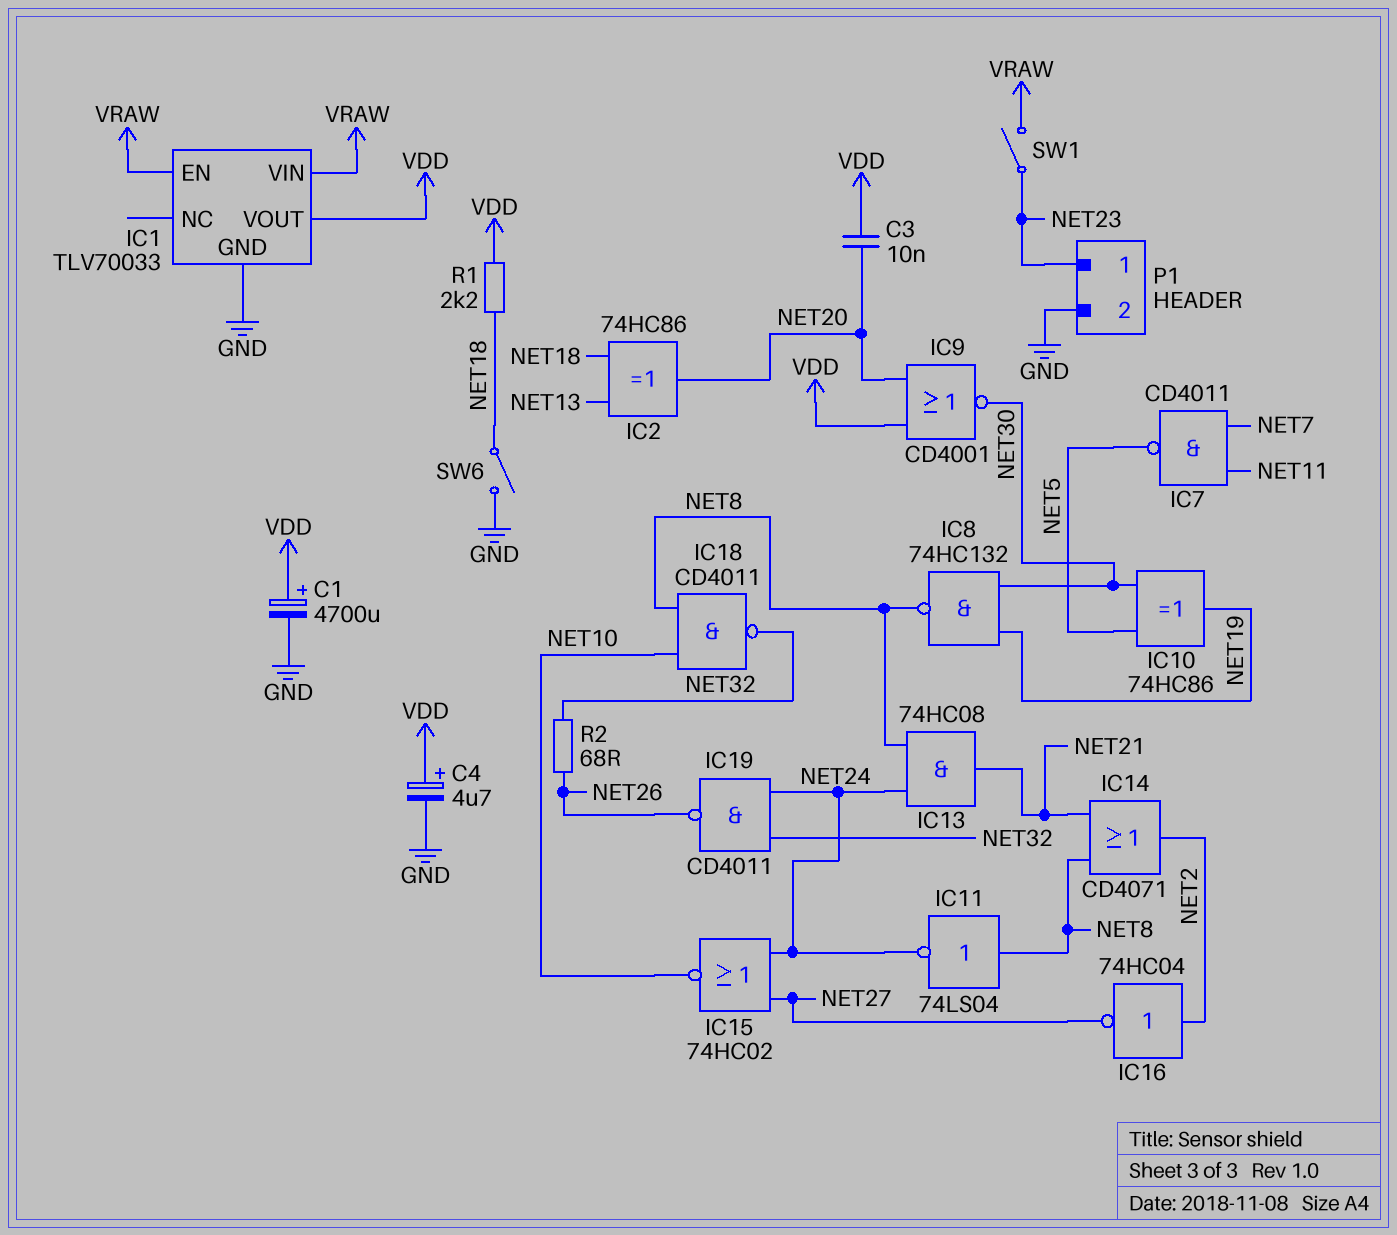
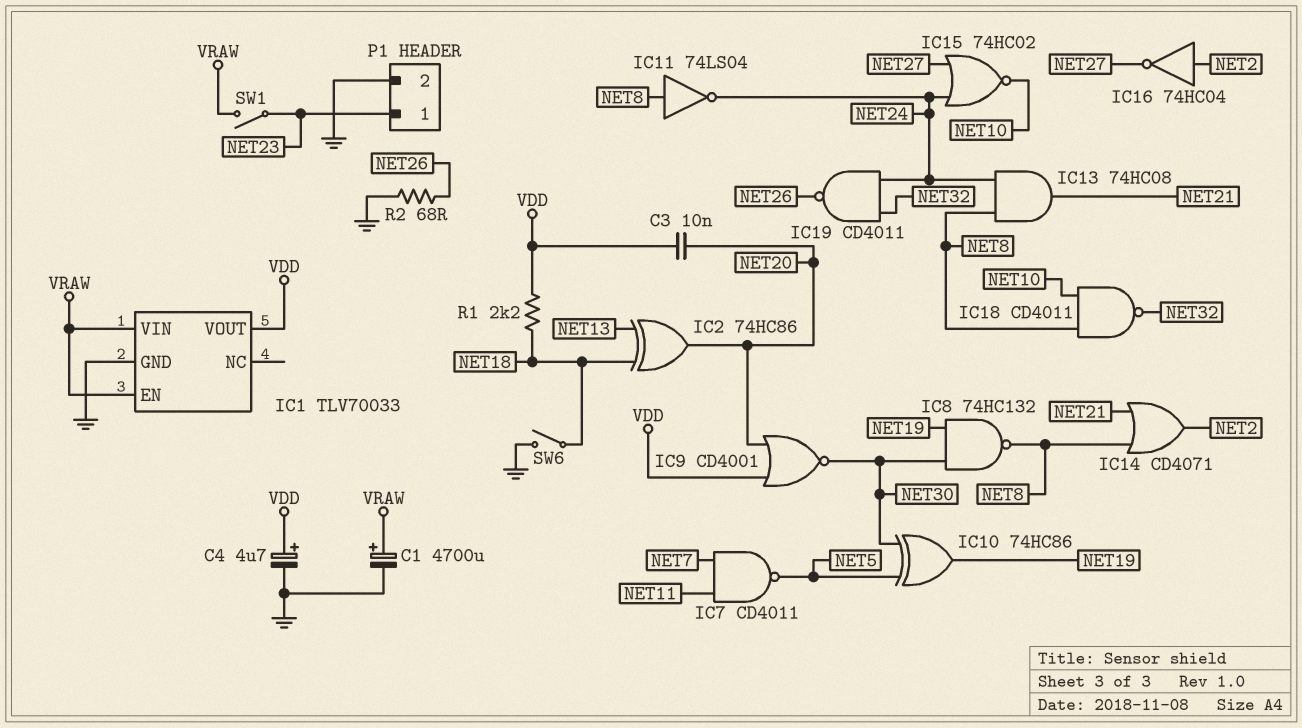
C1: 4700uF (plus VDD, minus GND) -> 4700uF (plus VRAW, minus GND)
R2: 68 (NET26, NET32) -> 68 (GND, NET26)

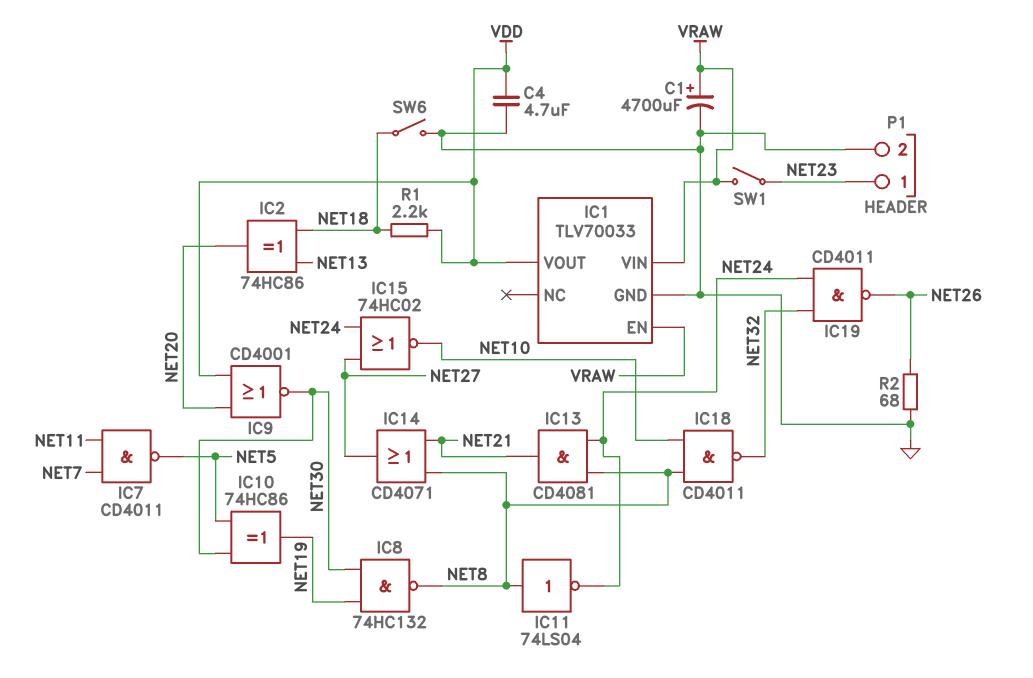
C3: 10nF (NET20, VDD) -> none
C4: 4.7uF (plus VDD, minus GND) -> 4.7uF (GND, VDD)
IC13: AND 74HC08 (in NET8, in NET24, out NET21) -> AND CD4081 (in NET8, in NET24, out NET21)
IC14: OR CD4071 (in NET8, in NET21, out NET2) -> OR CD4071 (in NET8, in NET21, out NET27)
IC16: NOT 74HC04 (in NET2, out NET27) -> none

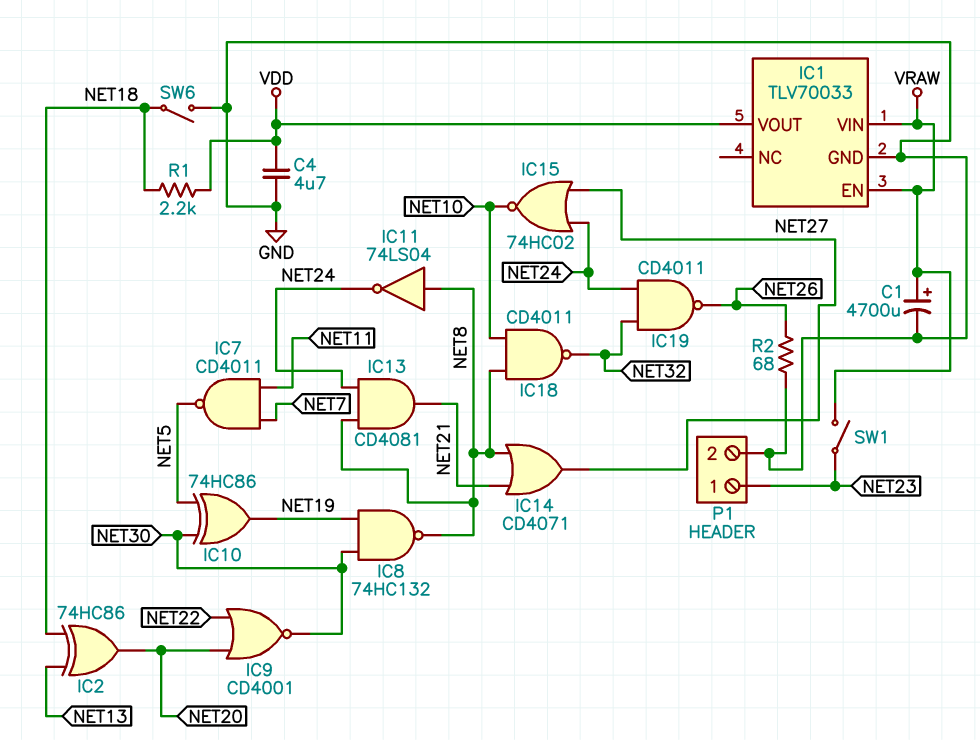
IC9: NOR CD4001 (in NET20, in VDD, out NET30) -> NOR CD4001 (in NET20, in NET22, out NET30)

